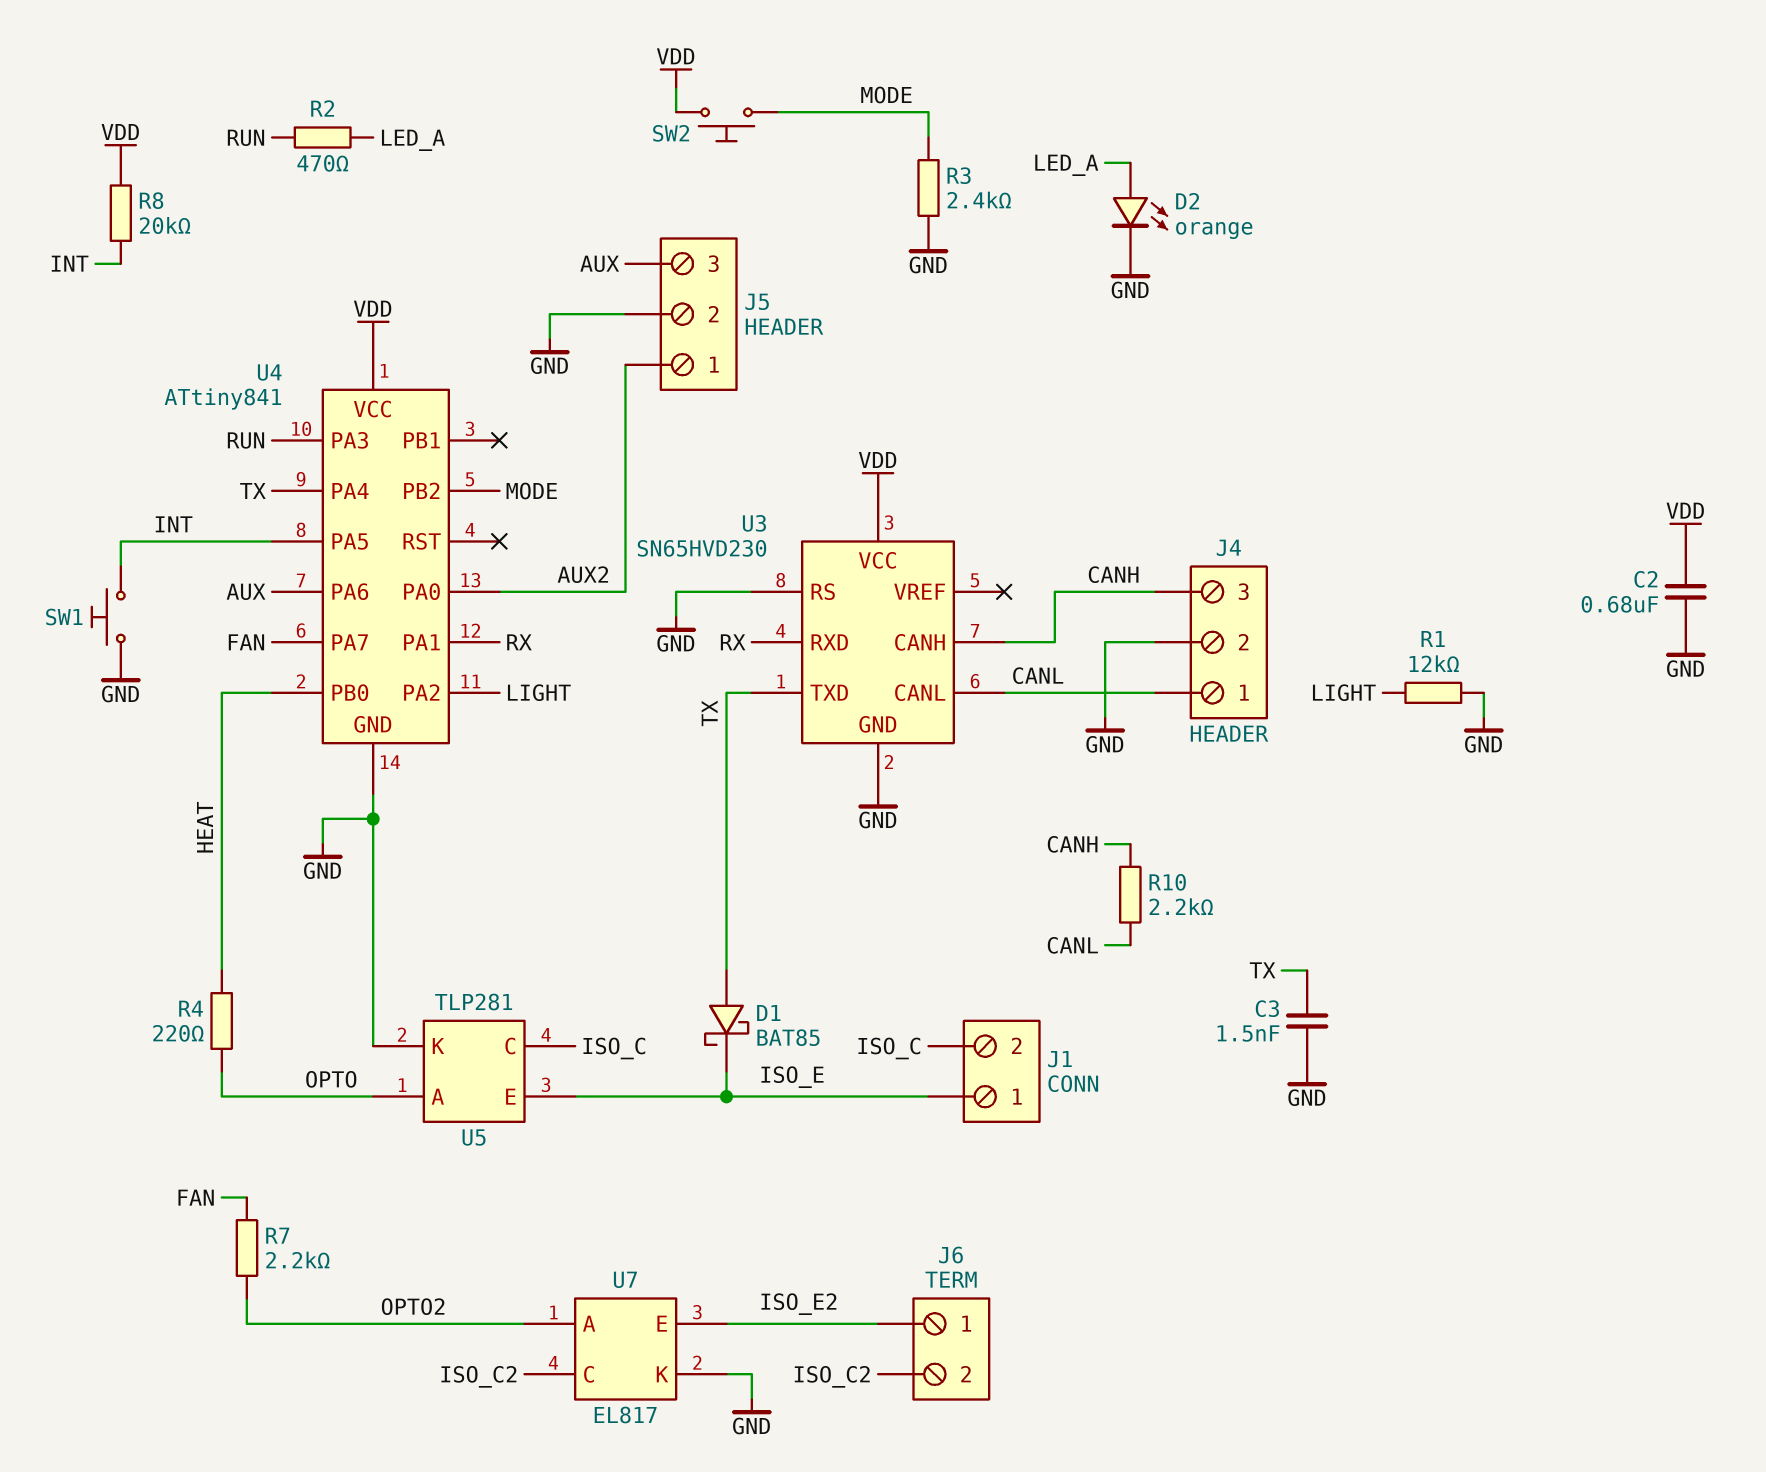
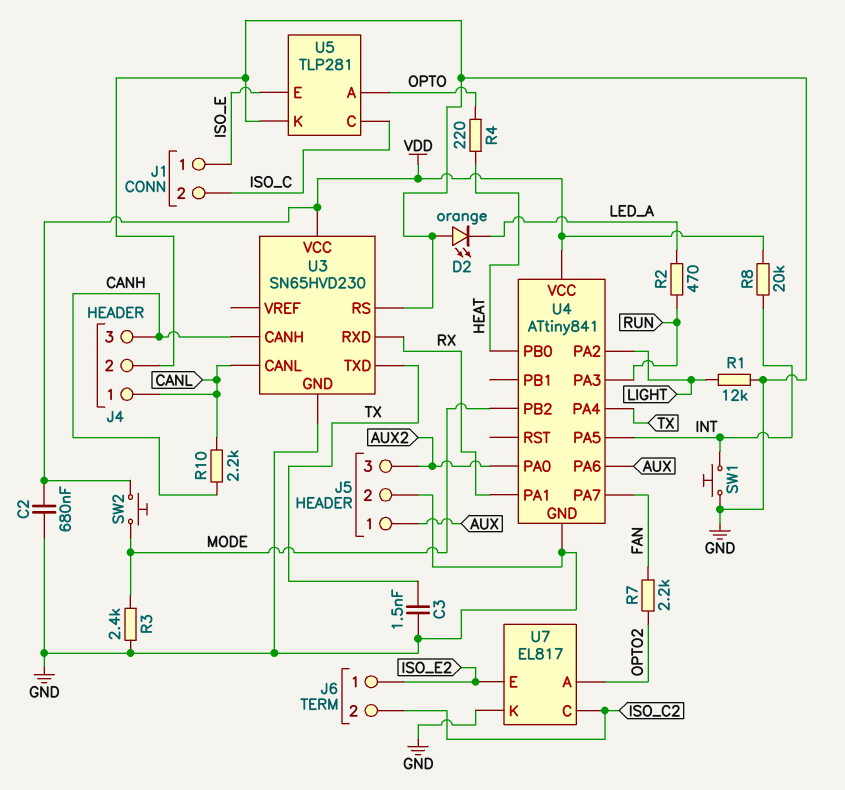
D1: schottky BAT85 (A TX, K ISO_E) -> none
D2: LED orange (A LED_A, K GND) -> LED orange (A GND, K LED_A)
J5 pin 1: AUX2 -> AUX
J5 pin 3: AUX -> AUX2

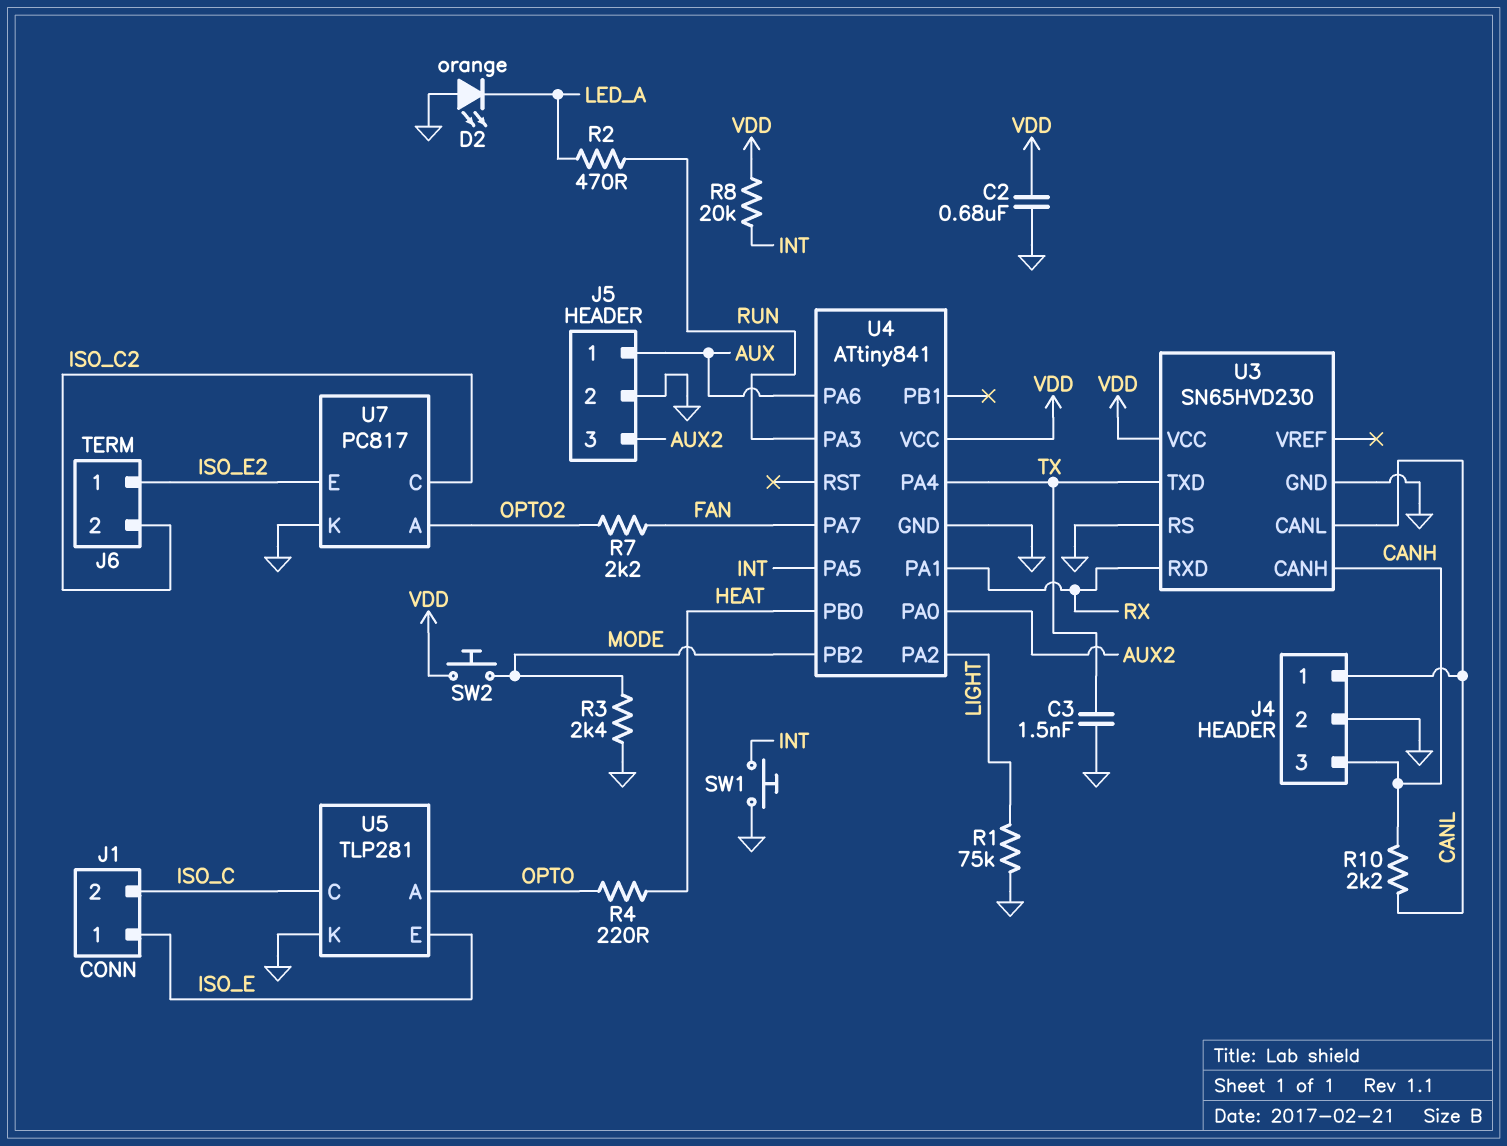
R1: 12k (GND, LIGHT) -> 75k (GND, LIGHT)
U7: EL817 -> PC817

